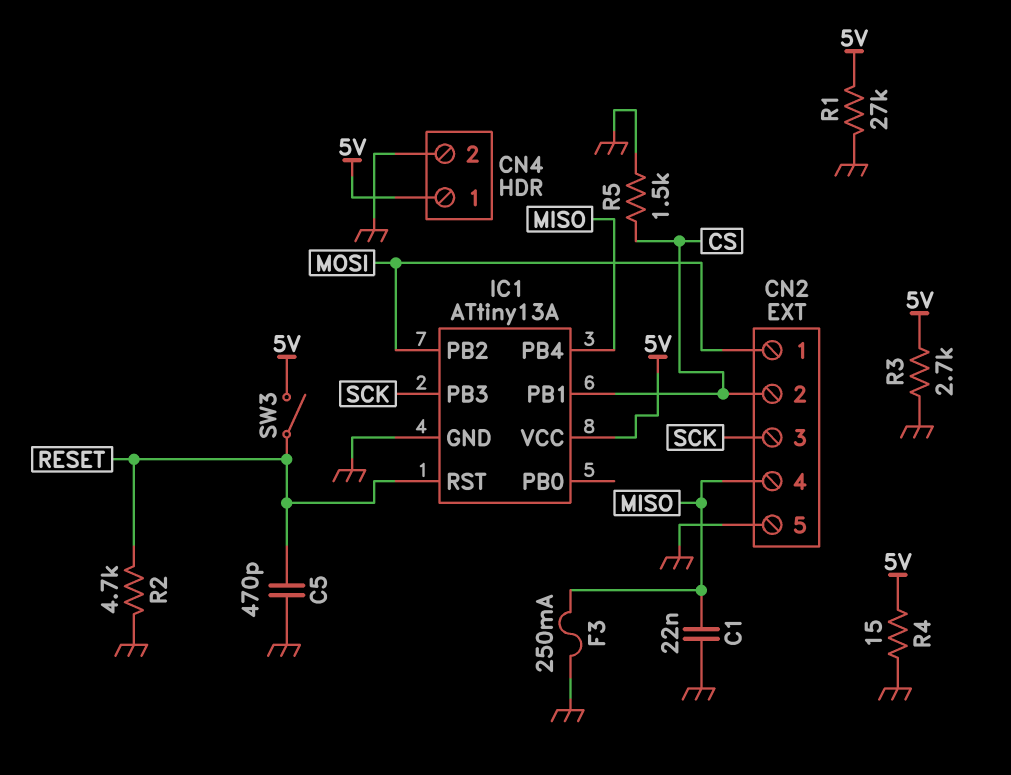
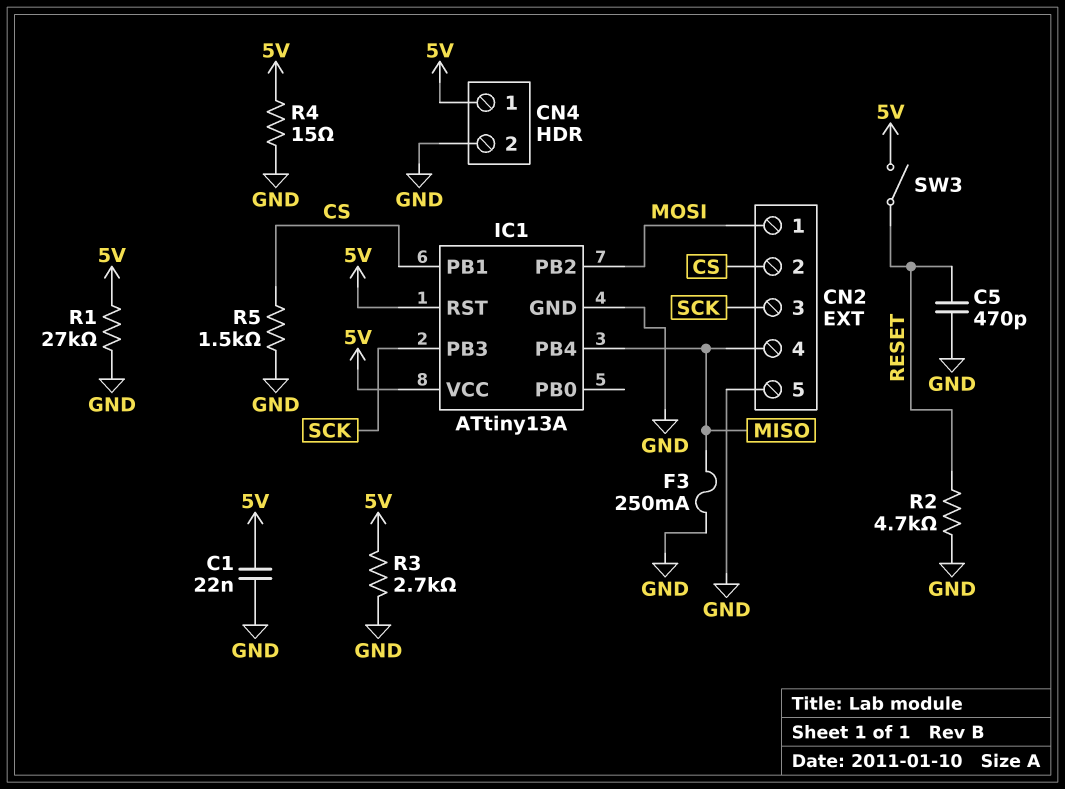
C1: 22nF (GND, MISO) -> 22nF (5V, GND)
IC1 pin RST: RESET -> 5V

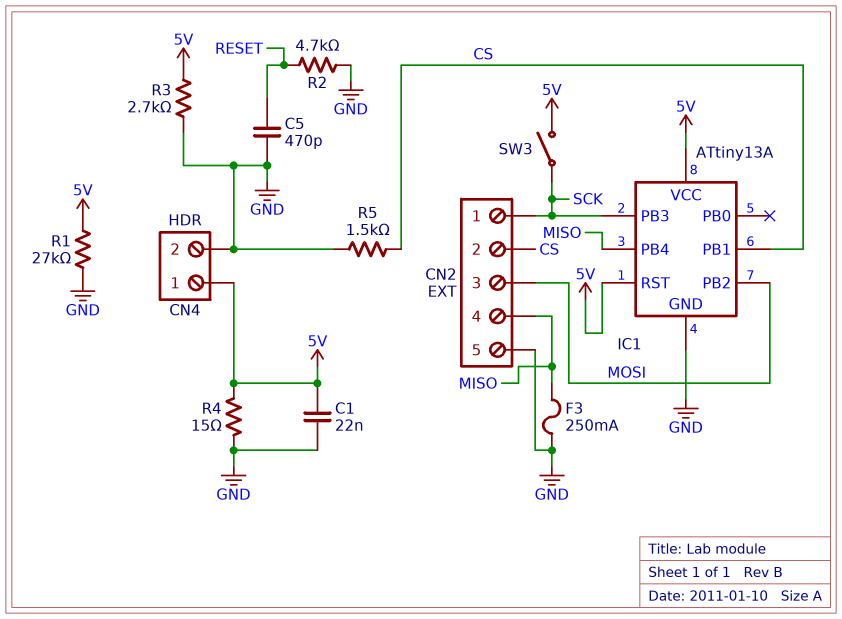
CN2 pin 1: MOSI -> SCK
CN2 pin 3: SCK -> MOSI
SW3: switch (5V, RESET) -> switch (5V, SCK)

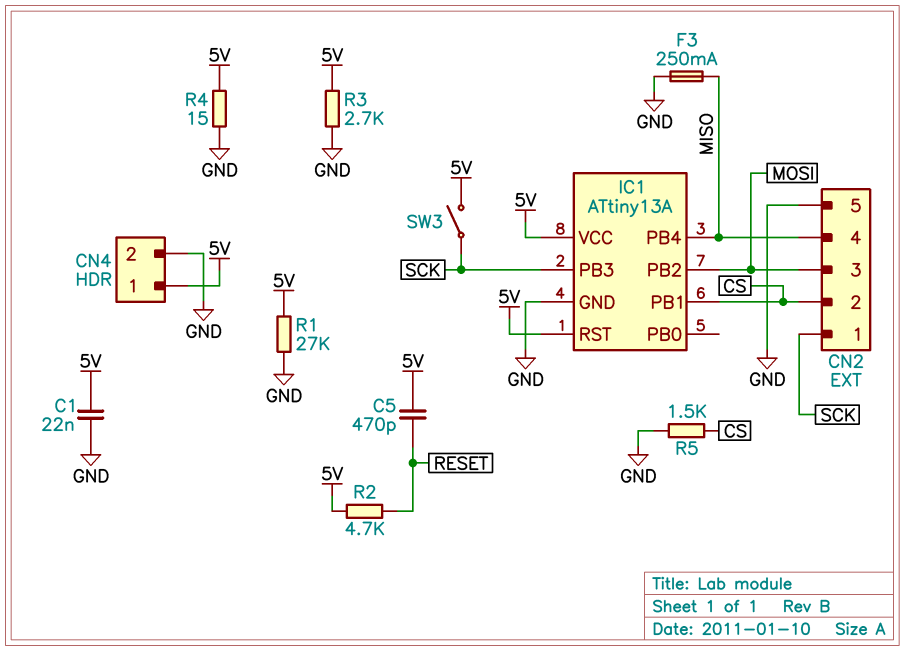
C5: 470pF (GND, RESET) -> 470pF (5V, RESET)
R2: 4.7k (GND, RESET) -> 4.7k (5V, RESET)

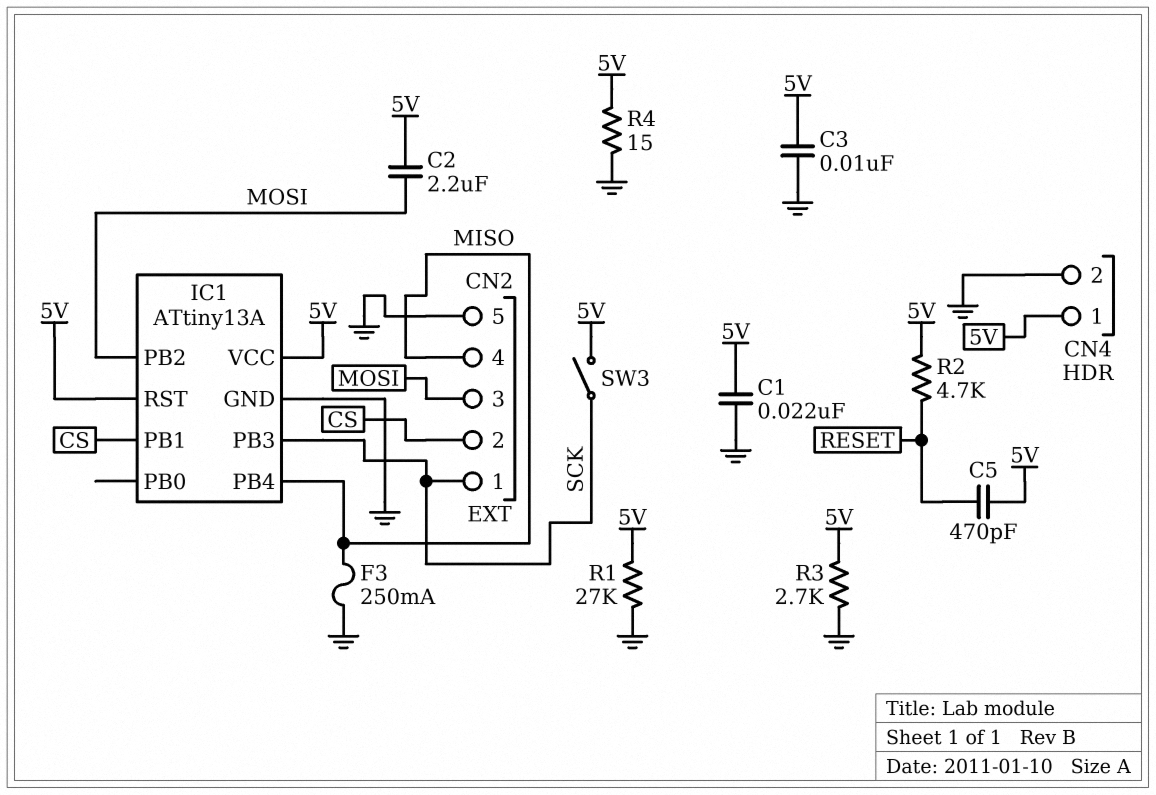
C2: none -> 2.2uF (5V, MOSI)
C3: none -> 10nF (5V, GND)
R5: 1.5k (CS, GND) -> none

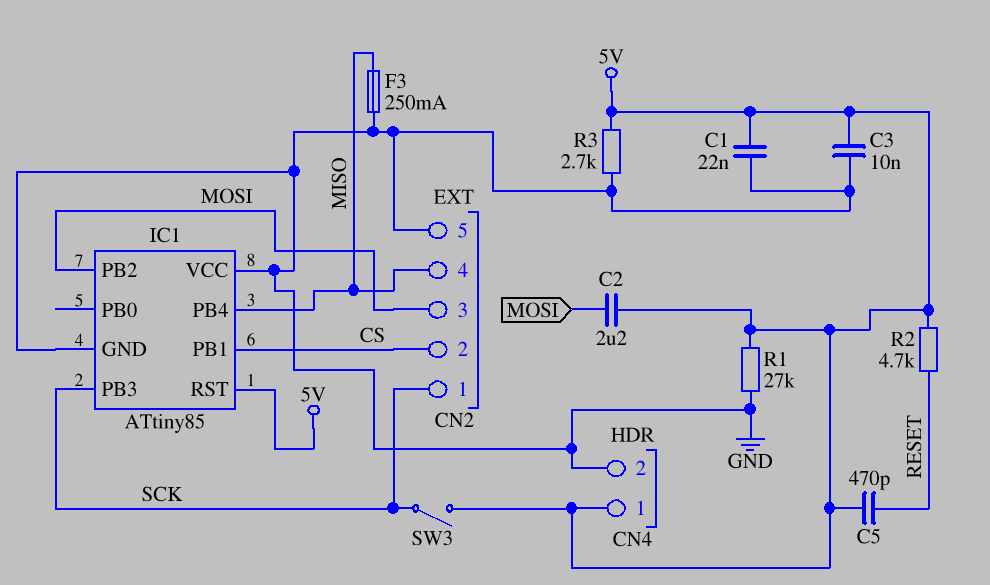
IC1: ATtiny13A -> ATtiny85
IC1 pin VCC: 5V -> GND
R4: 15 (5V, GND) -> none

